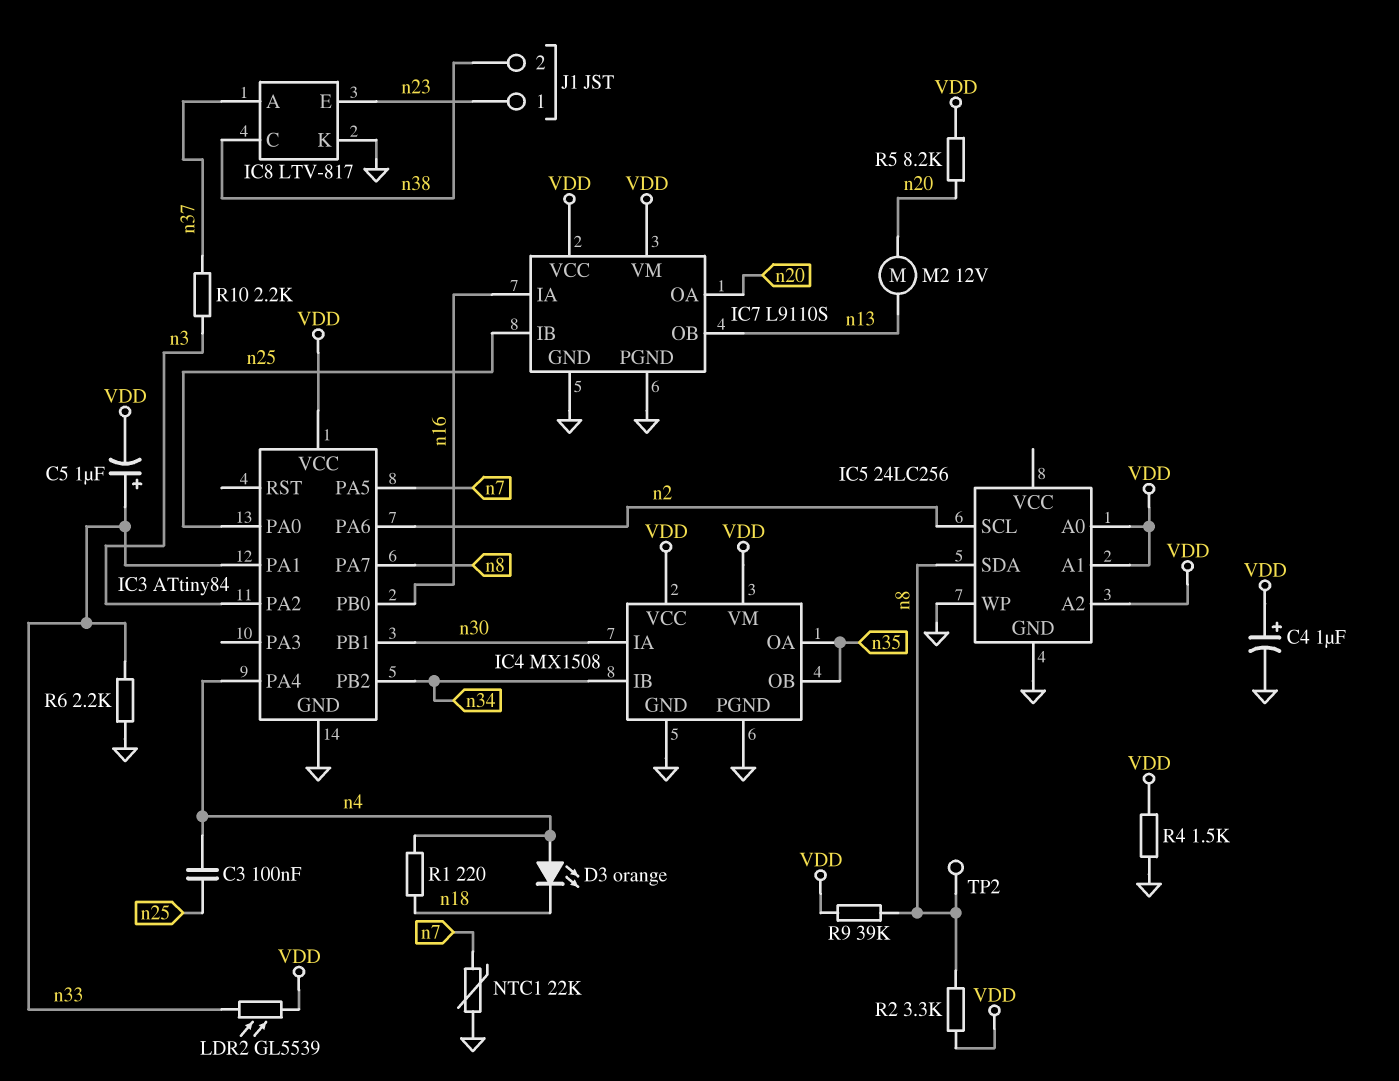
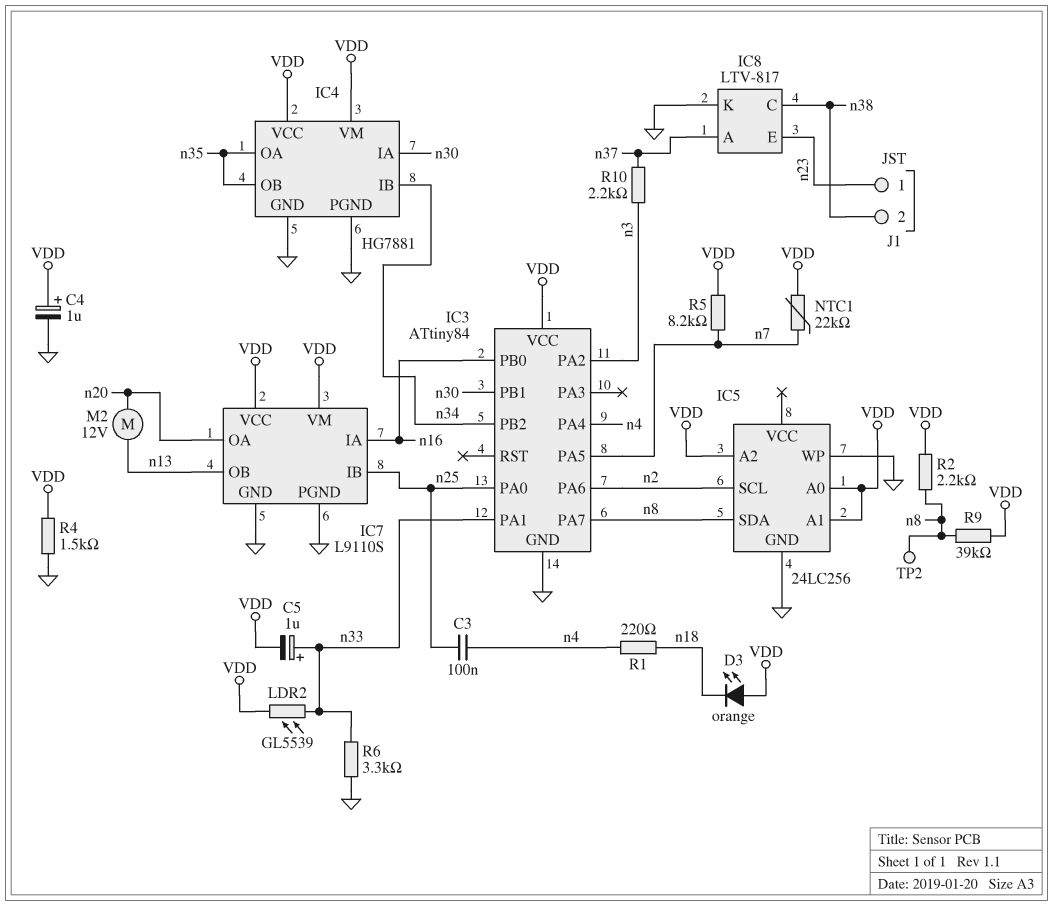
D3: LED orange (A n4, K n18) -> LED orange (A VDD, K n18)
IC4: MX1508 -> HG7881
NTC1: 22k (GND, n7) -> 22k (VDD, n7)
R2: 3.3k (VDD, n8) -> 2.2k (VDD, n8)
R5: 8.2k (VDD, n20) -> 8.2k (VDD, n7)
R6: 2.2k (GND, n33) -> 3.3k (GND, n33)

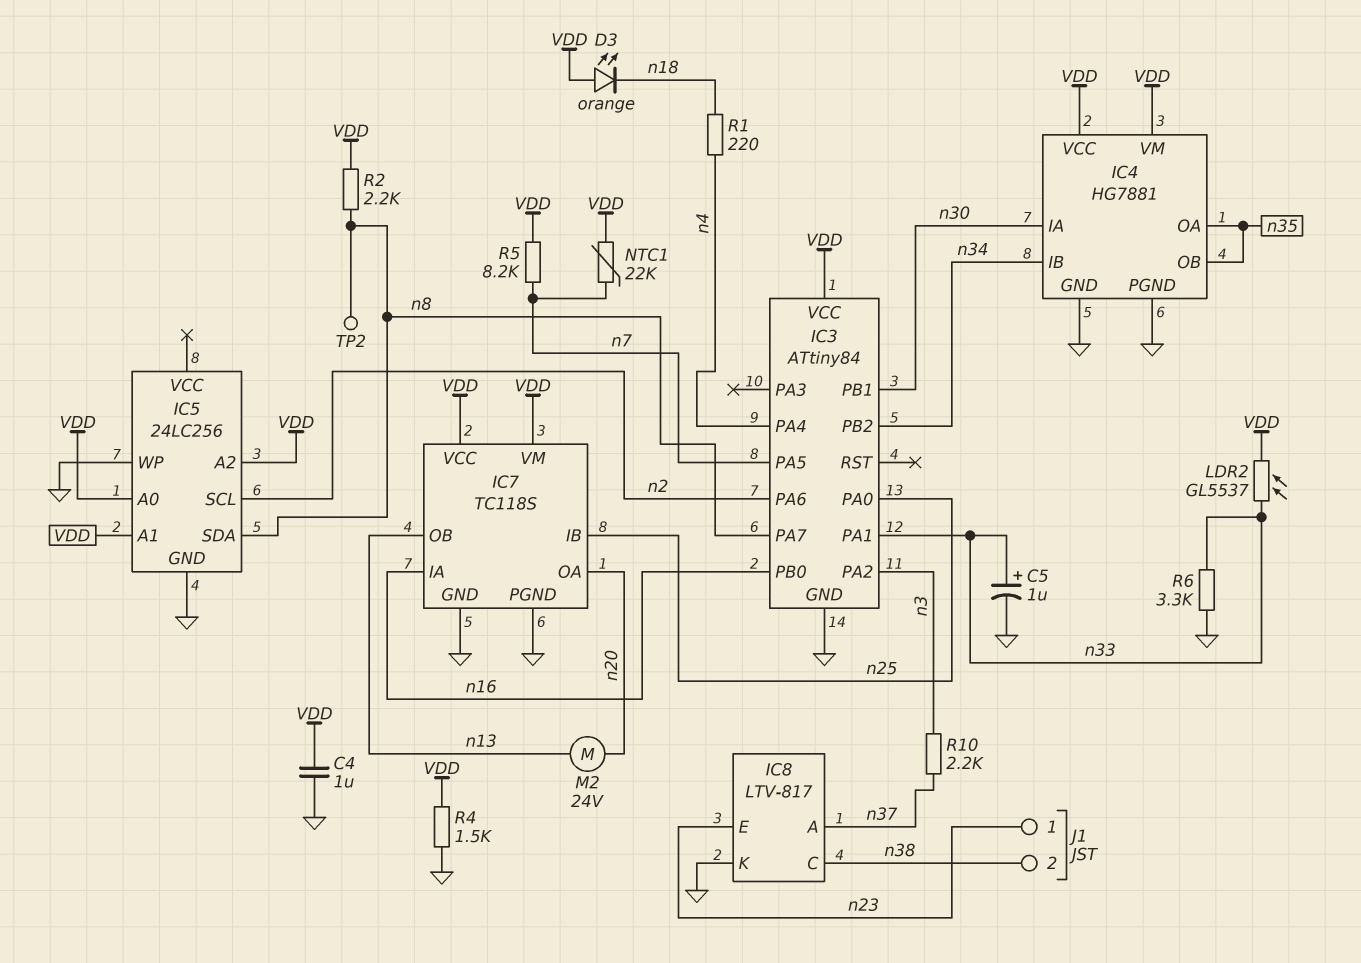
C3: 100nF (n4, n25) -> none
C4: 1uF (plus VDD, minus GND) -> 1uF (GND, VDD)
C5: 1uF (plus n33, minus VDD) -> 1uF (plus n33, minus GND)
IC7: L9110S -> TC118S
LDR2: GL5539 (VDD, n33) -> GL5537 (VDD, n33)
M2: motor 12V (n13, n20) -> motor 24V (n13, n20)
R9: 39k (VDD, n8) -> none

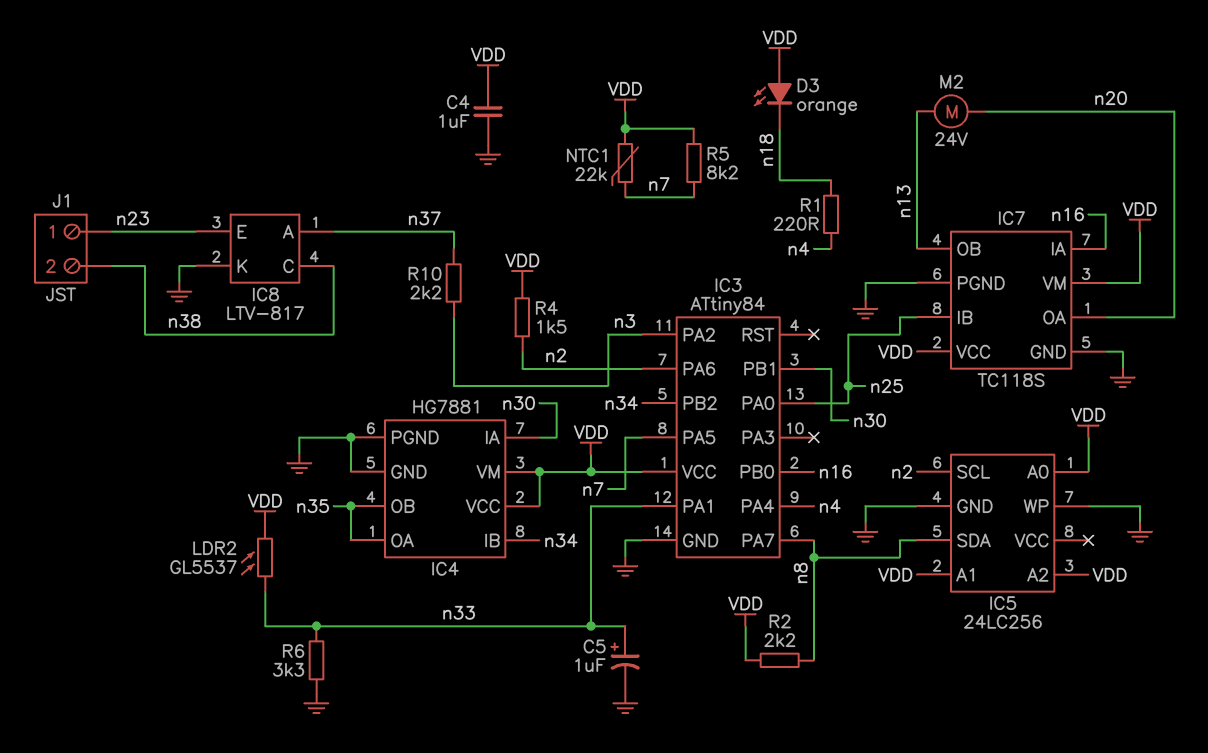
R4: 1.5k (GND, VDD) -> 1.5k (VDD, n2)
TP2: test point (n8) -> none

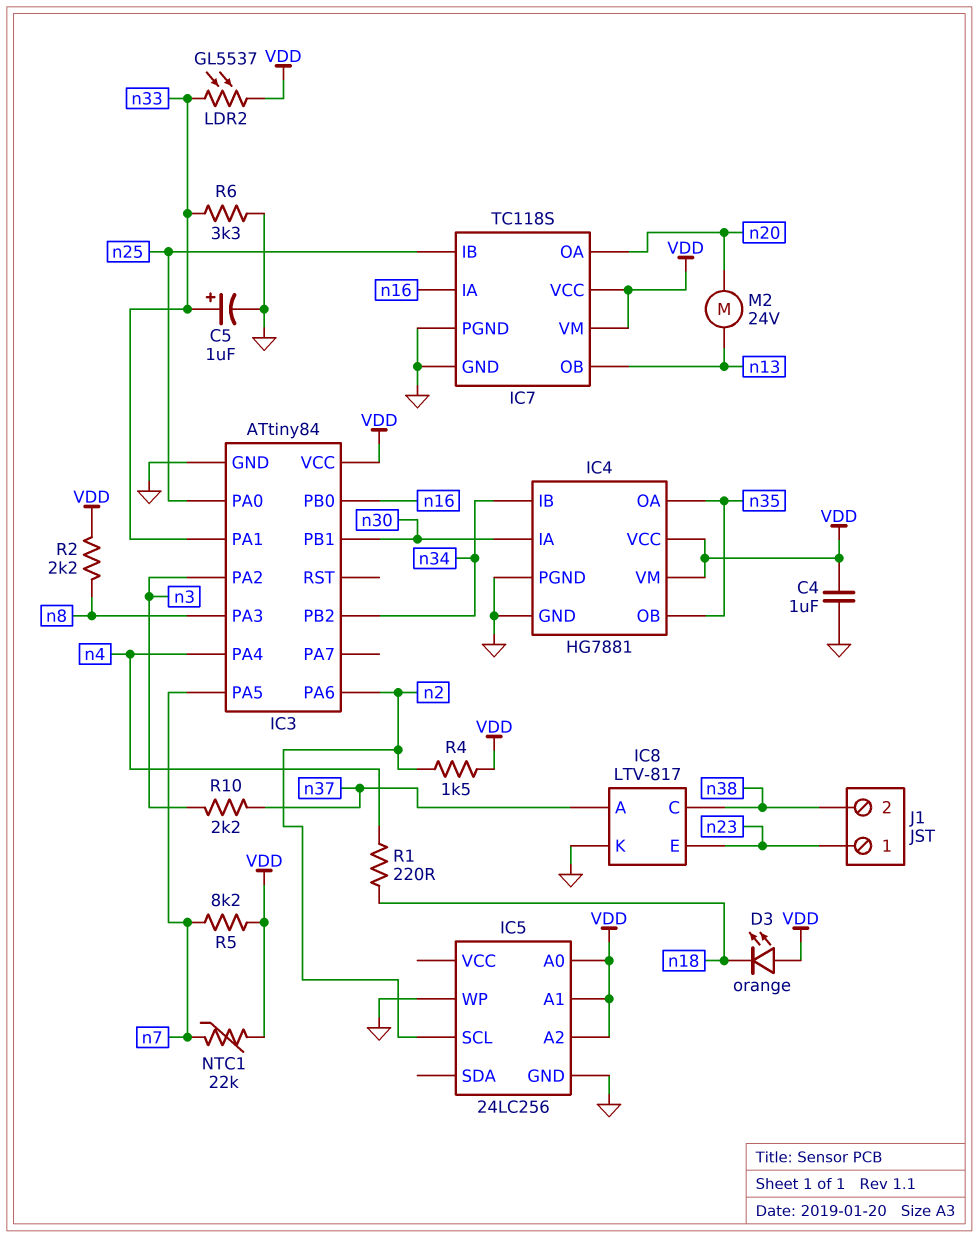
IC3 pin PA3: none -> n8
IC3 pin PA7: n8 -> none
IC5 pin SDA: n8 -> none

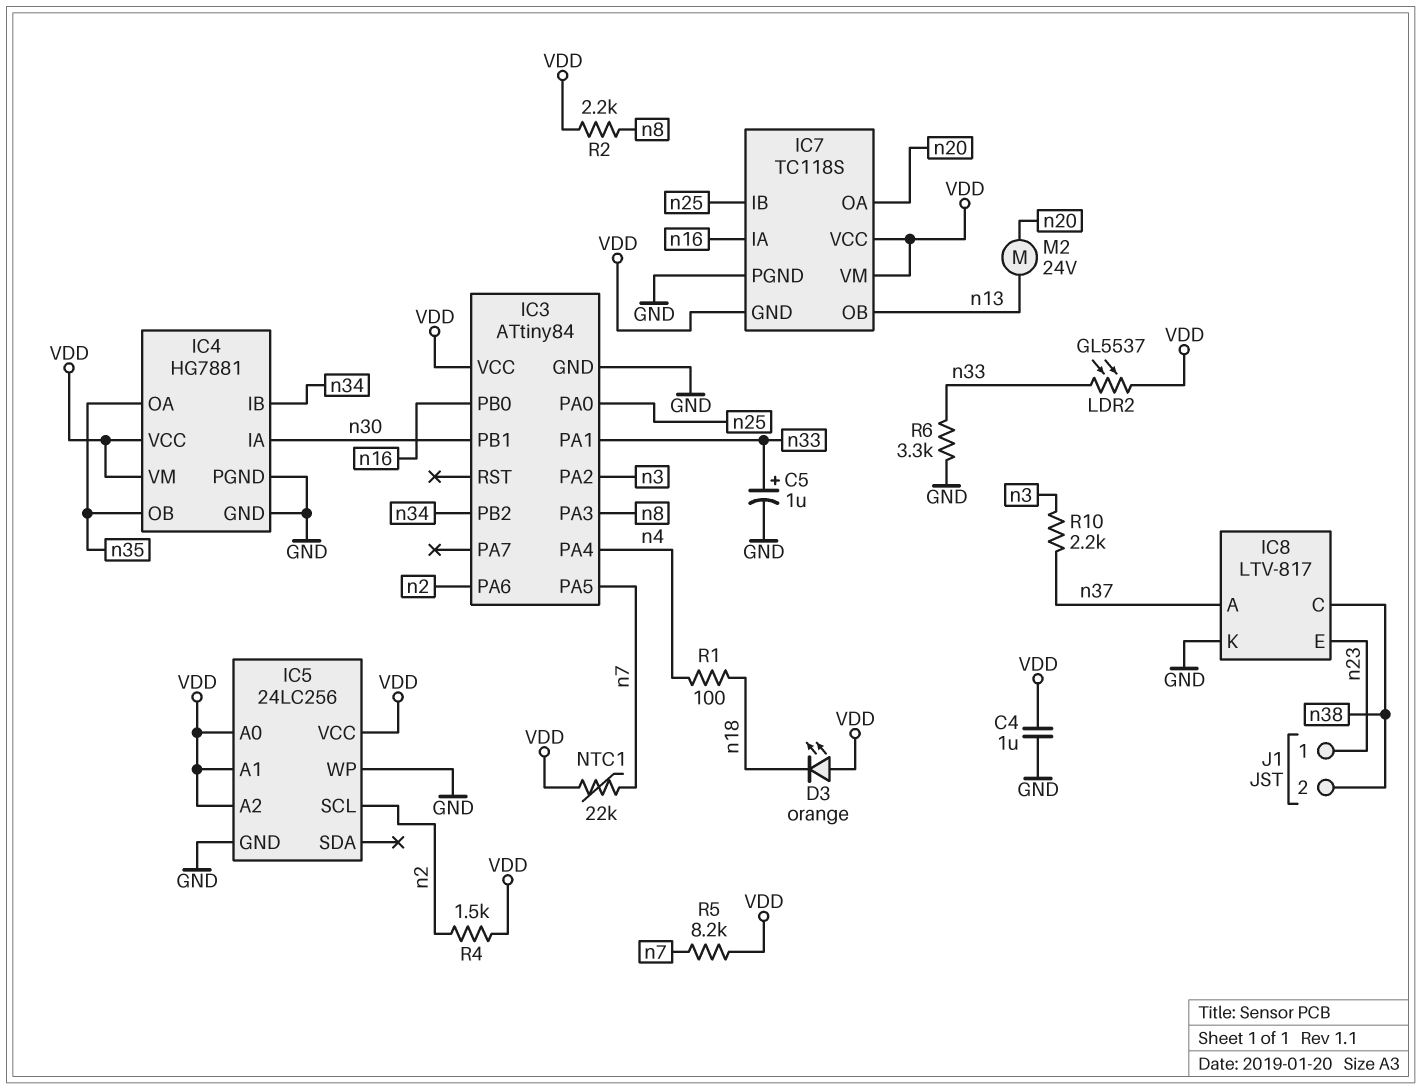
IC5 pin VCC: none -> VDD
IC7 pin GND: GND -> VDD
R1: 220 (n4, n18) -> 100 (n4, n18)

